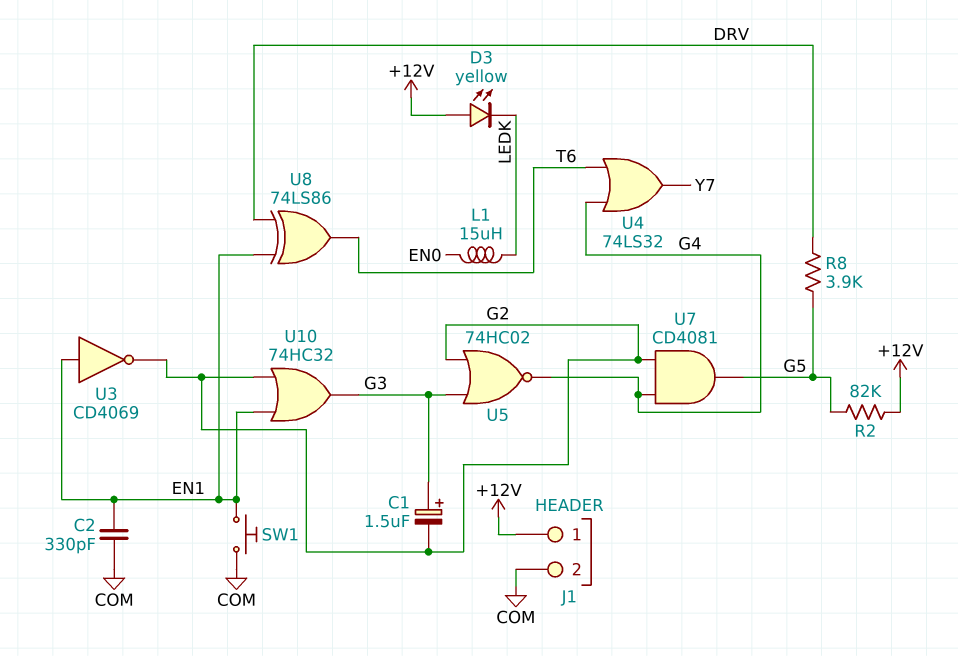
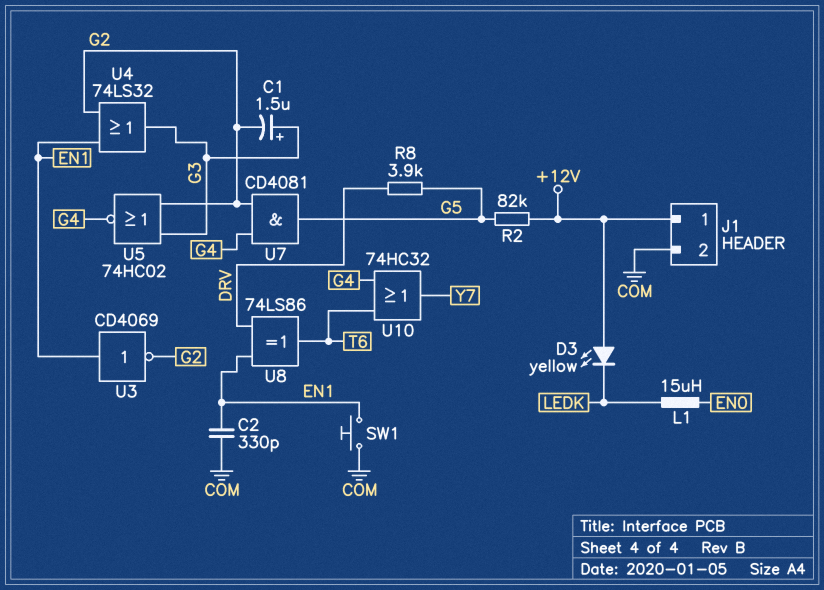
U4: OR 74LS32 (in G4, in T6, out Y7) -> OR 74LS32 (in EN1, in G2, out G3)
U10: OR 74HC32 (in EN1, in G2, out G3) -> OR 74HC32 (in G4, in T6, out Y7)

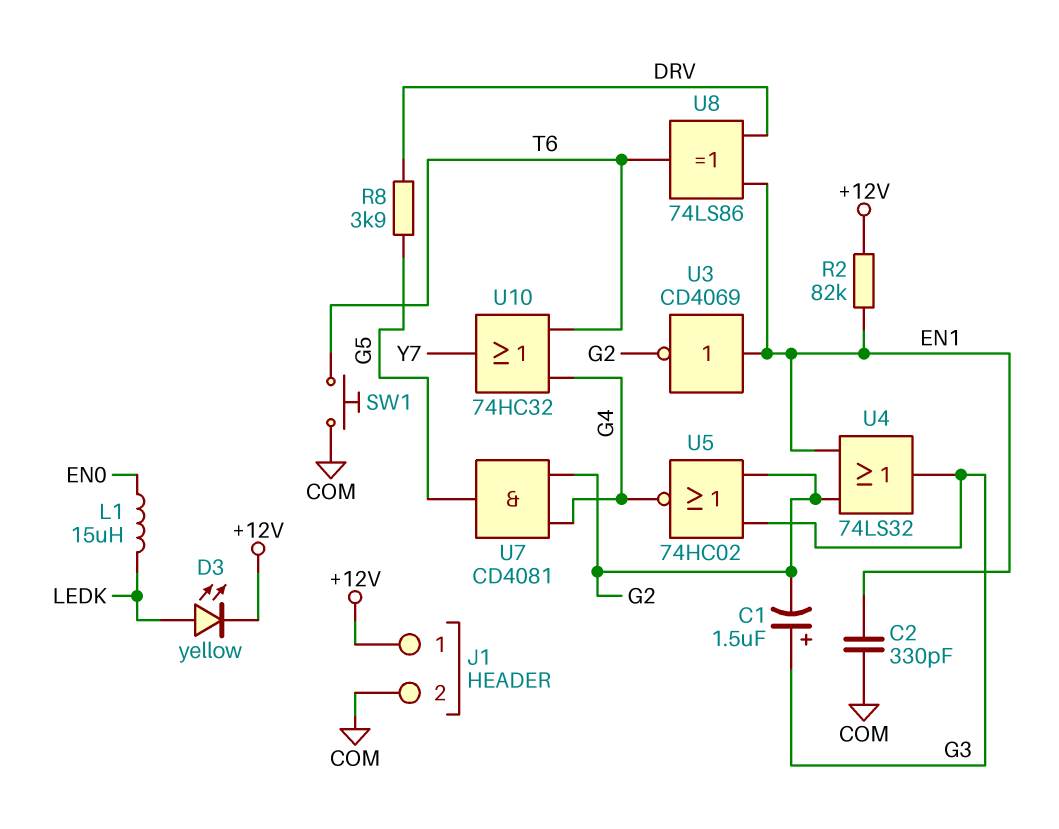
D3: LED yellow (A +12V, K LEDK) -> LED yellow (A LEDK, K +12V)
R2: 82k (+12V, G5) -> 82k (+12V, EN1)
SW1: button (COM, EN1) -> button (COM, T6)

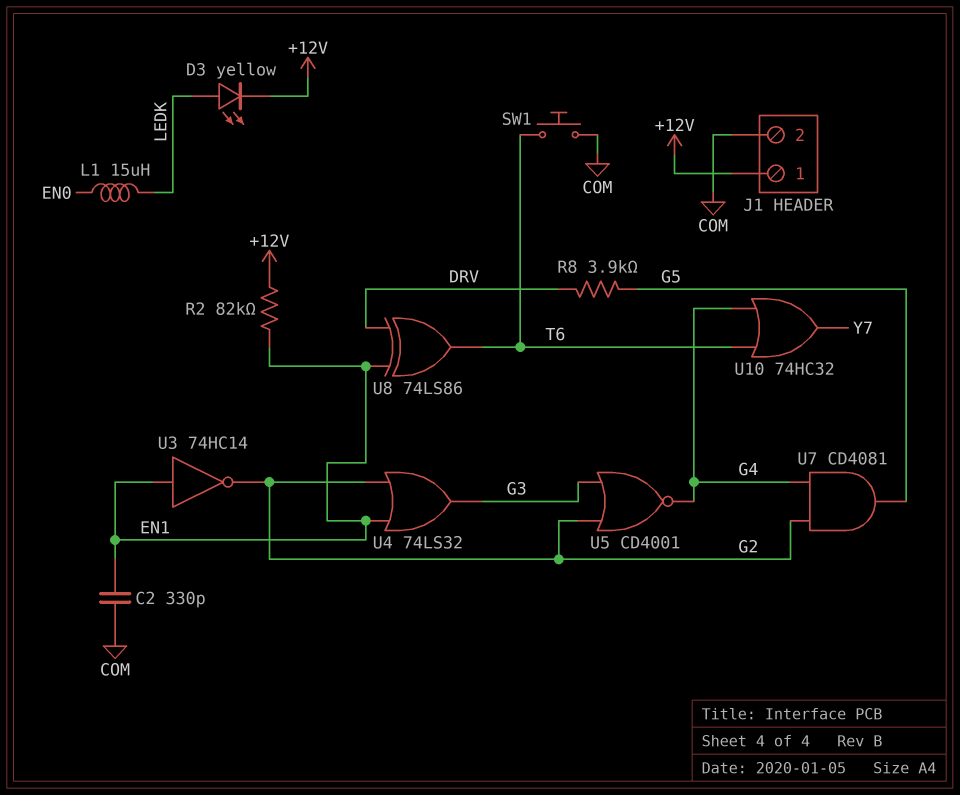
C1: 1.5uF (plus G3, minus G2) -> none
U3: NOT CD4069 (in EN1, out G2) -> NOT 74HC14 (in EN1, out G2)
U5: NOR 74HC02 (in G2, in G3, out G4) -> NOR CD4001 (in G2, in G3, out G4)

